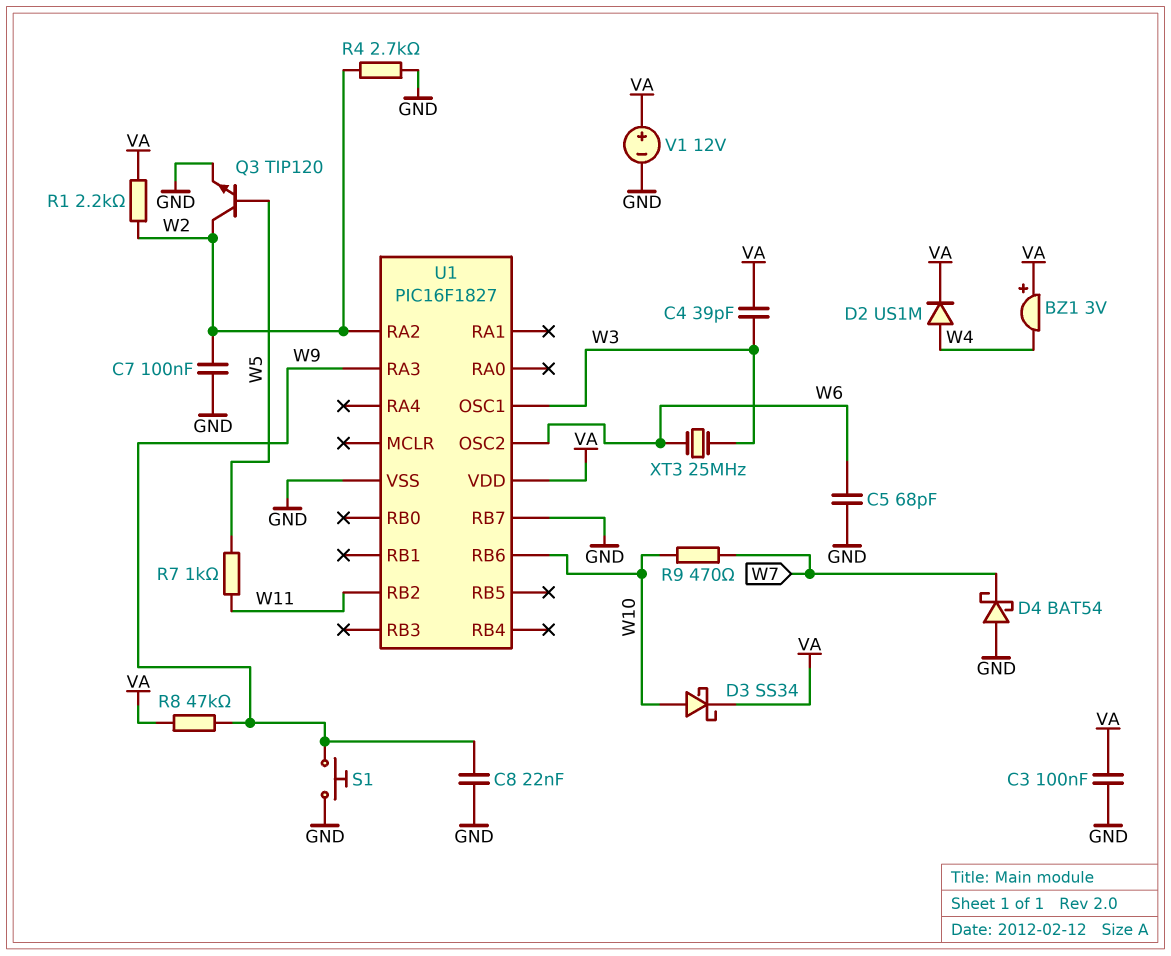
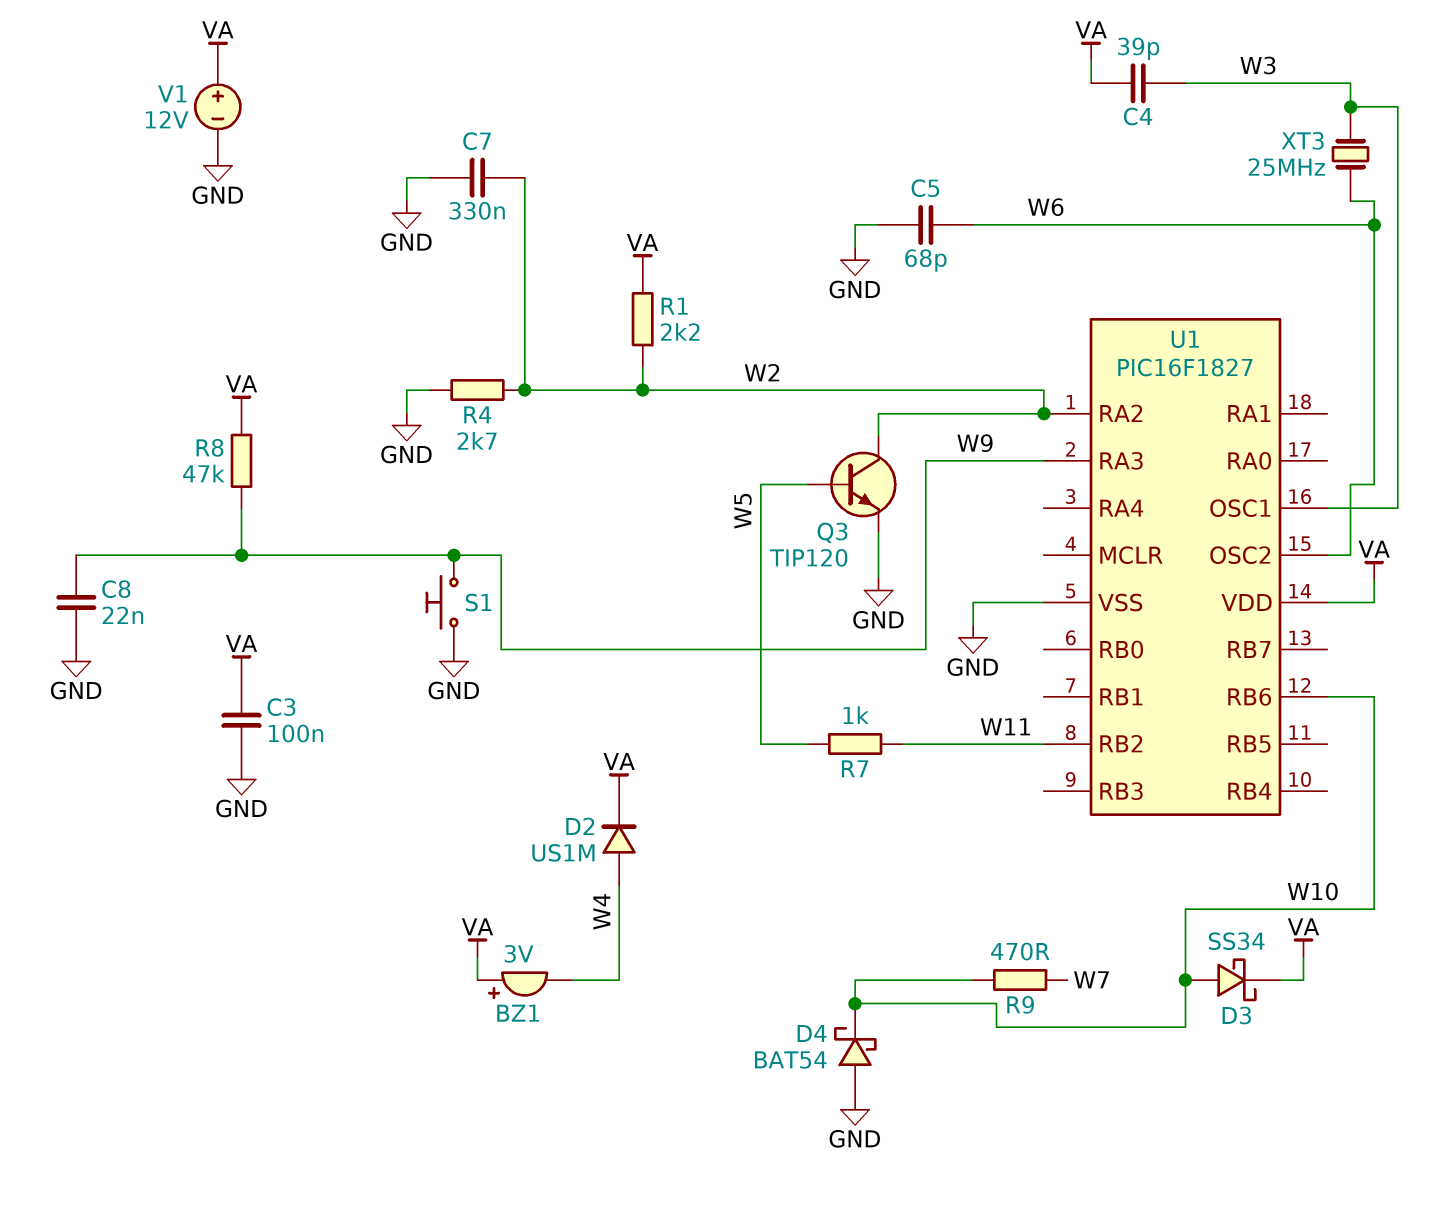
C7: 100nF (GND, W2) -> 330nF (GND, W2)
D4: schottky BAT54 (A GND, K W7) -> schottky BAT54 (A GND, K W10)
U1 pin RB7: GND -> none

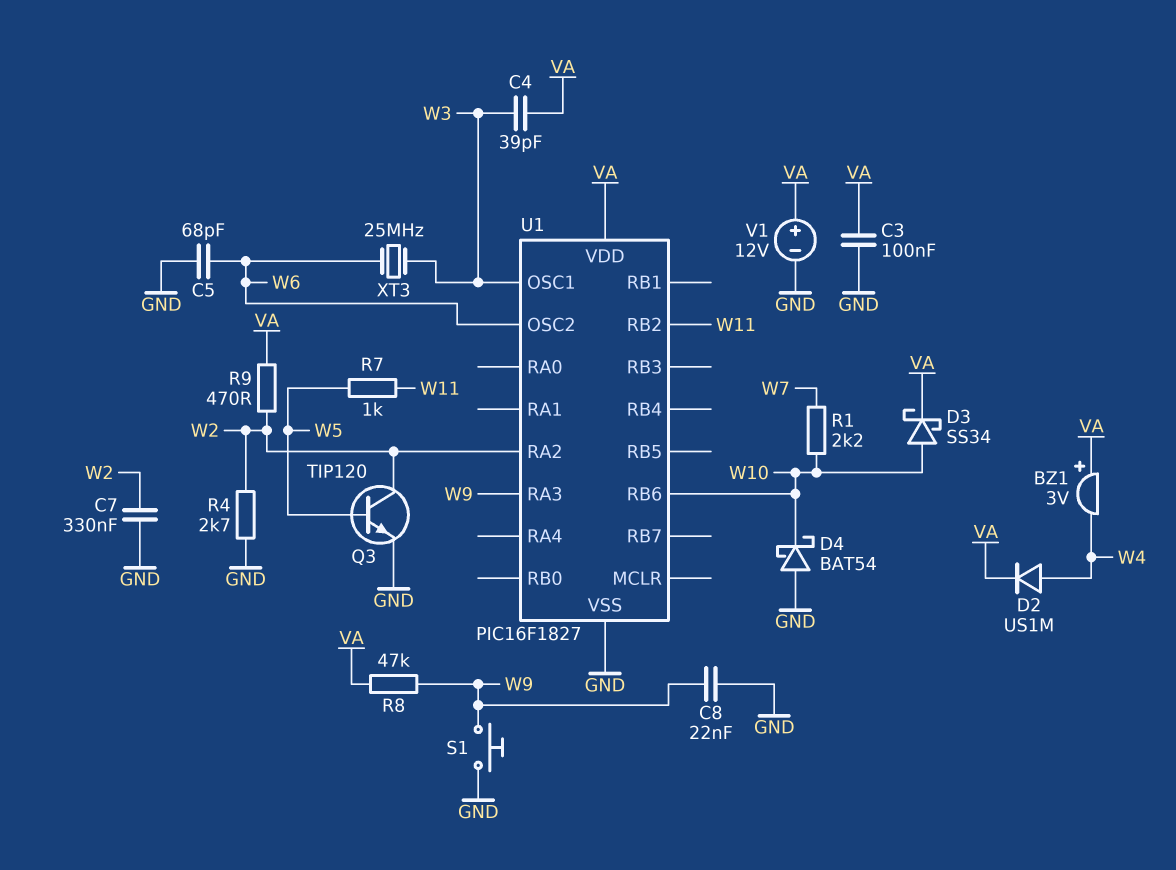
R1: 2.2k (VA, W2) -> 2.2k (W7, W10)
R9: 470 (W7, W10) -> 470 (VA, W2)

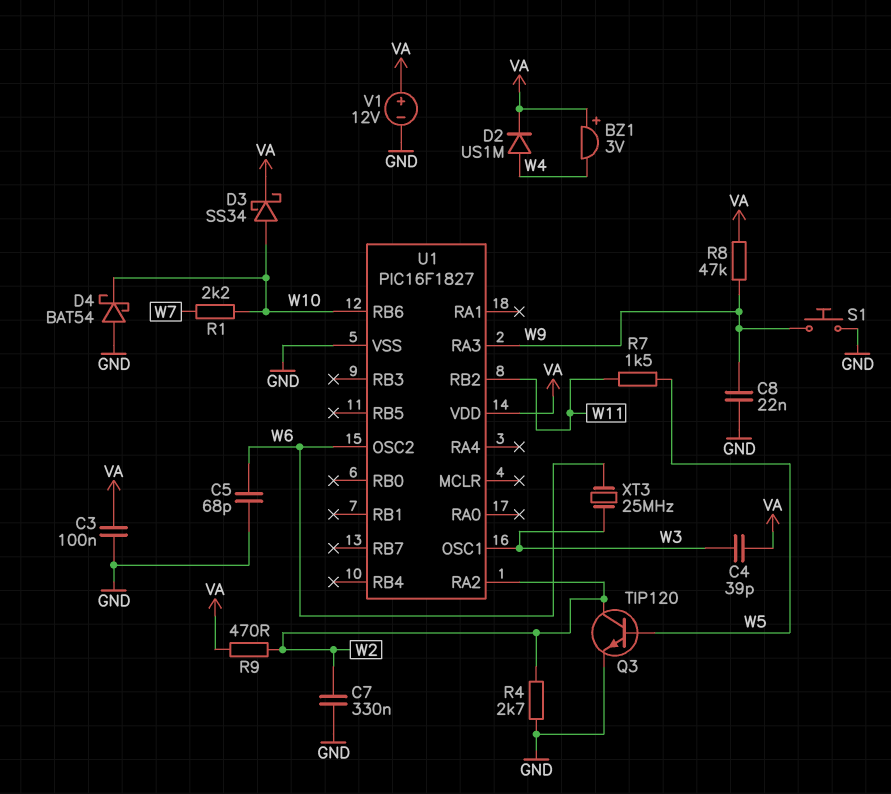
R7: 1k (W5, W11) -> 1.5k (W5, W11)

